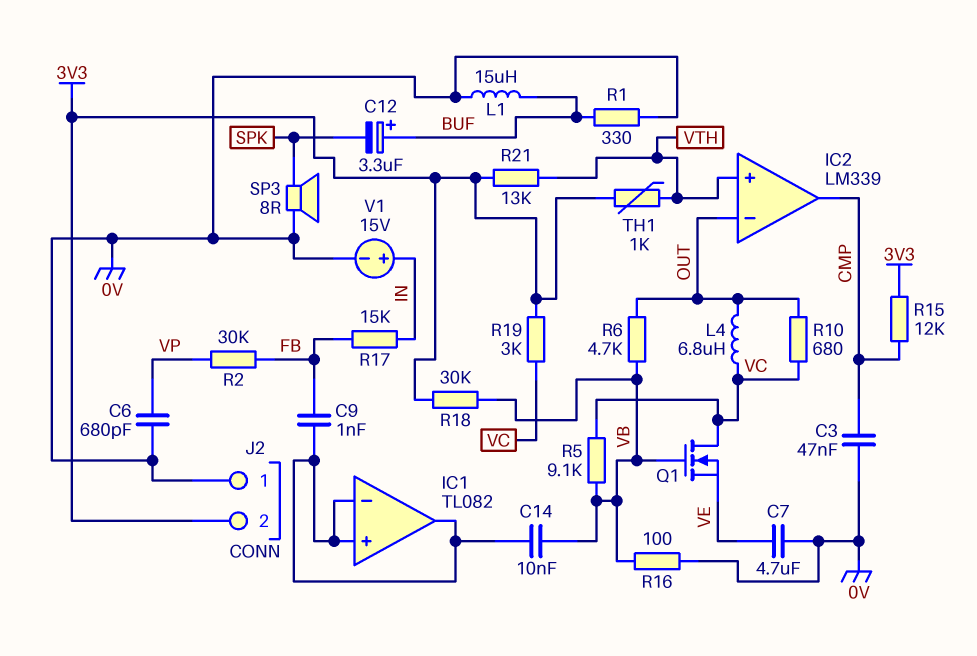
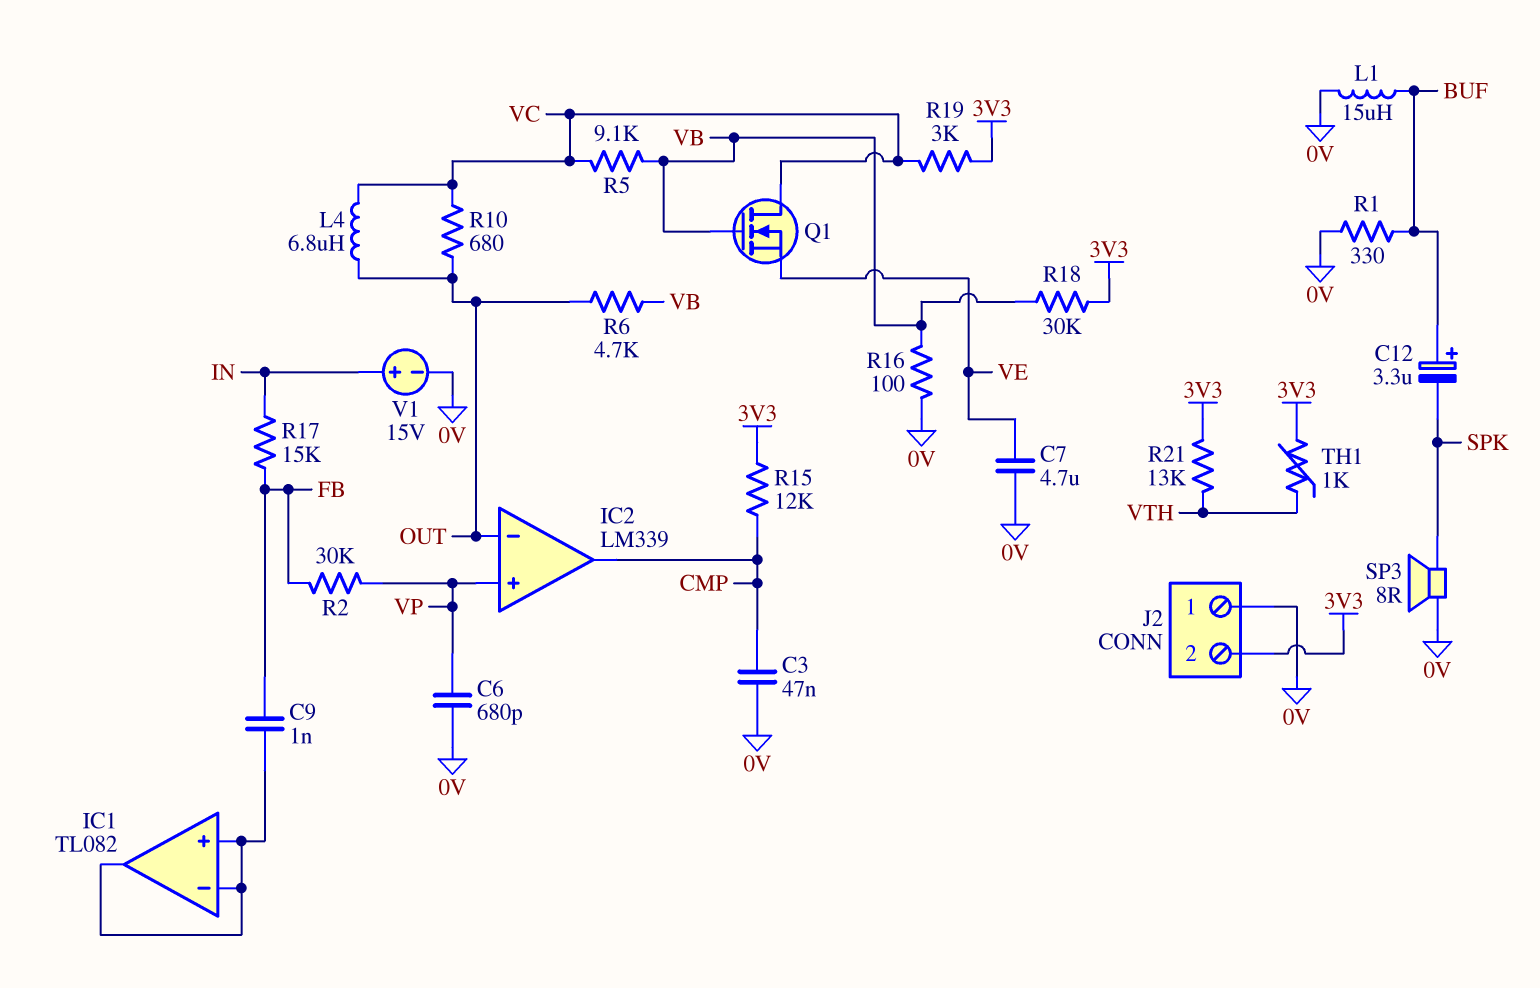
C14: 10nF (IC1/in+, VB) -> none
IC2 pin in+: VTH -> VP

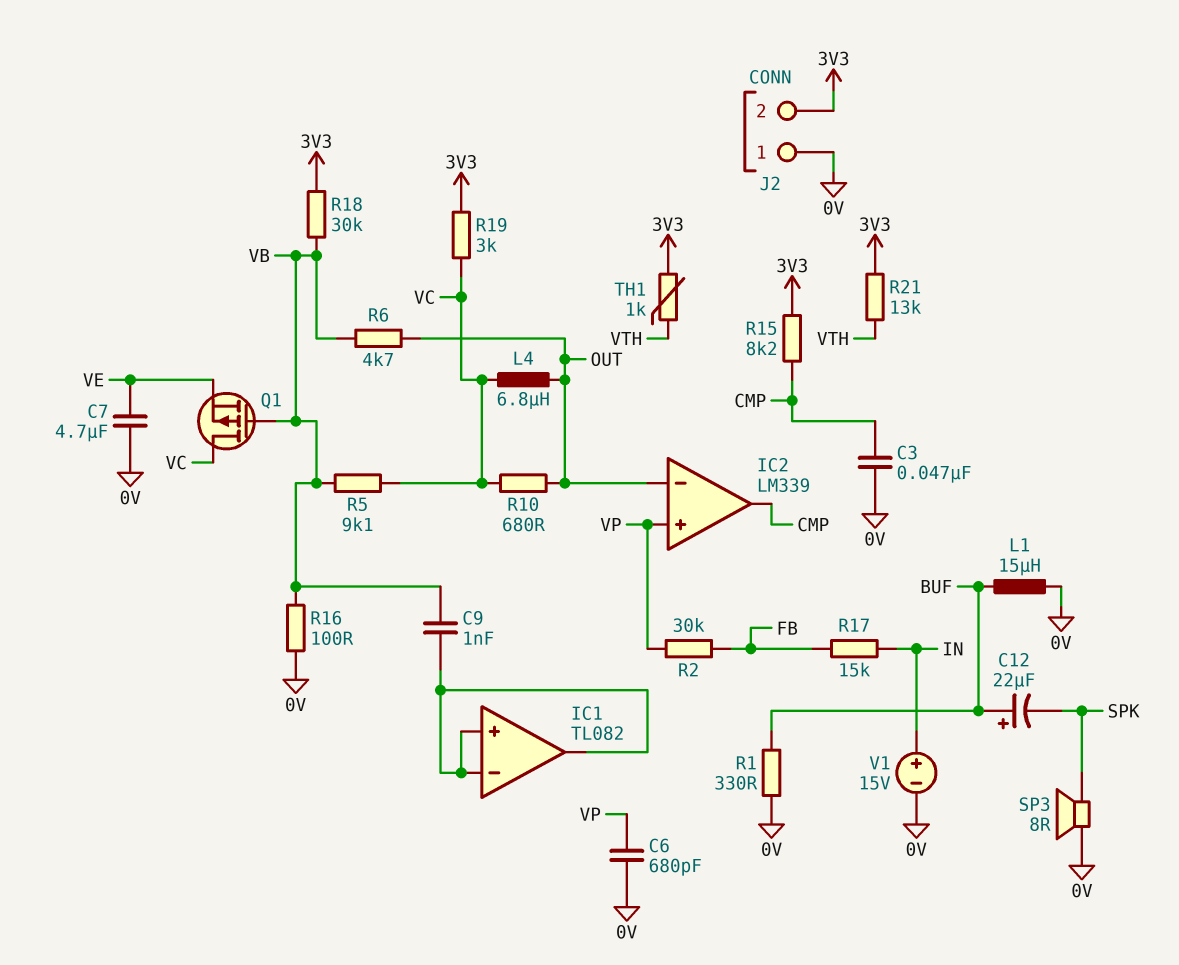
C9: 1nF (FB, IC1/in+) -> 1nF (IC1/in+, VB)
C12: 3.3uF (plus BUF, minus SPK) -> 22uF (plus BUF, minus SPK)
Q1: NMOS (G VB, D VC, S VE) -> PMOS (G VB, D VC, S VE)
R15: 12k (3V3, CMP) -> 8.2k (3V3, CMP)

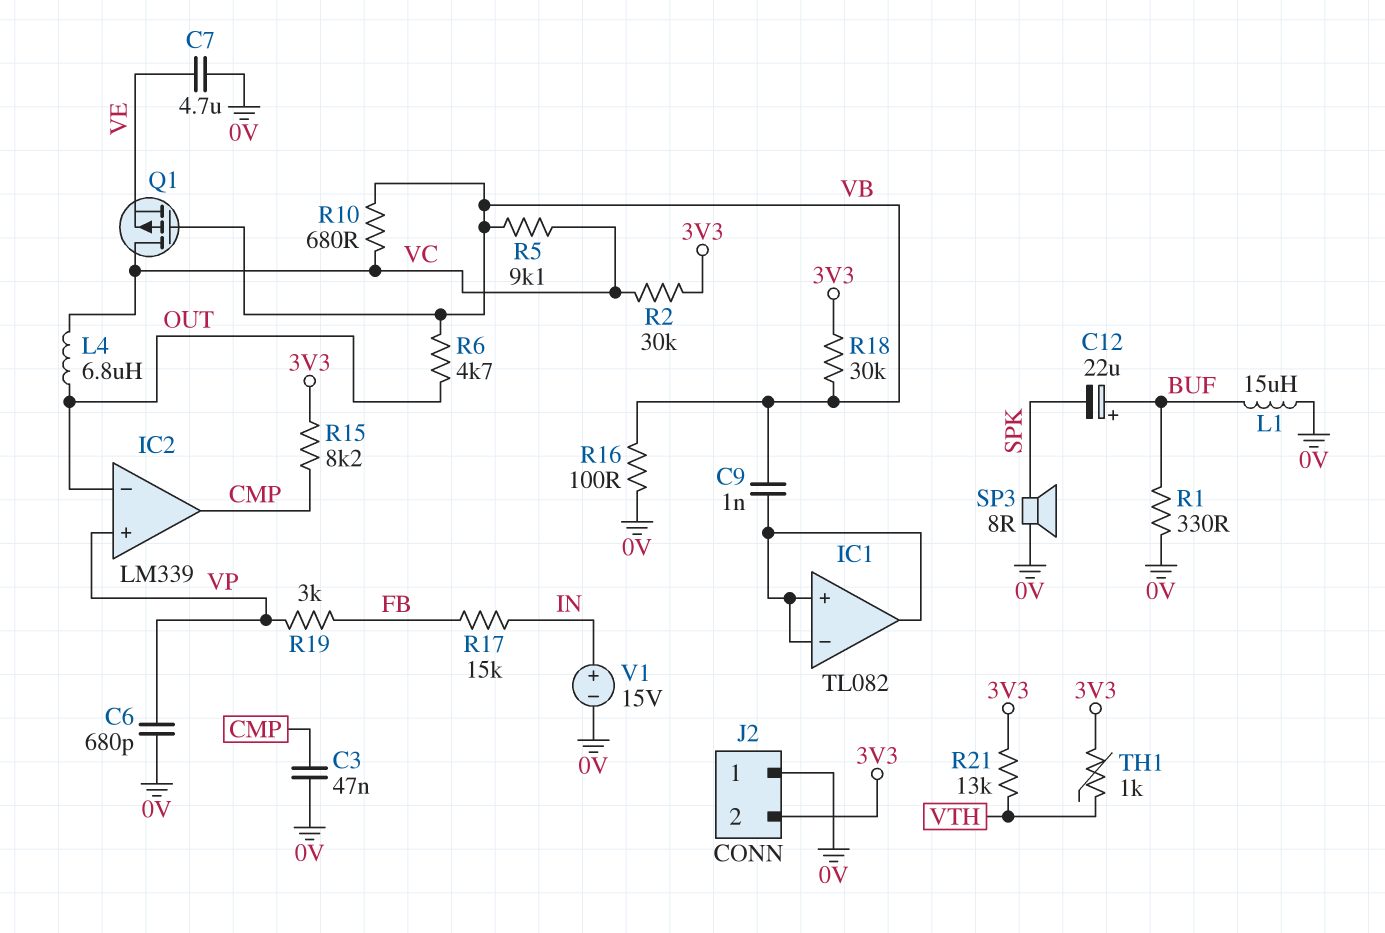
R2: 30k (FB, VP) -> 30k (3V3, VC)
R10: 680 (OUT, VC) -> 680 (VB, VC)
R19: 3k (3V3, VC) -> 3k (FB, VP)

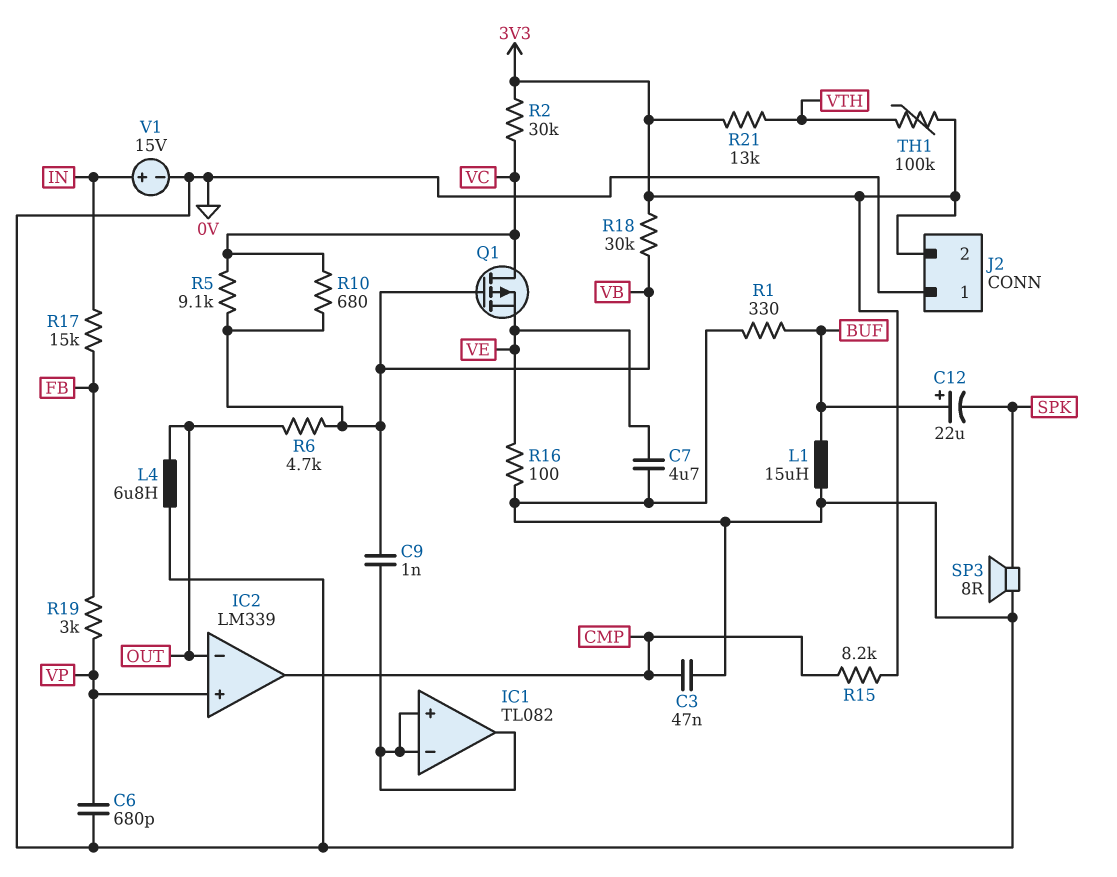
L4: 6.8uH (OUT, VC) -> 6.8uH (0V, OUT)
R16: 100 (0V, VB) -> 100 (0V, VE)
TH1: 1k (3V3, VTH) -> 100k (3V3, VTH)

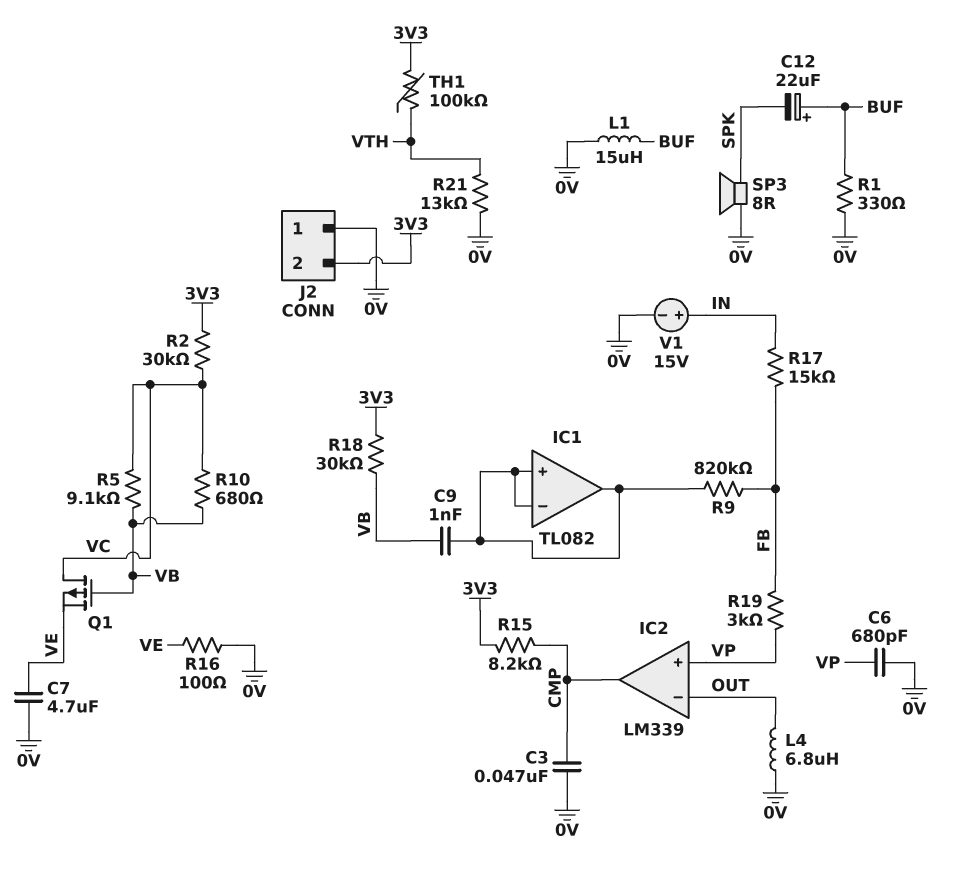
R6: 4.7k (OUT, VB) -> none
R9: none -> 820k (FB, IC1/in+)
R21: 13k (3V3, VTH) -> 13k (0V, VTH)

